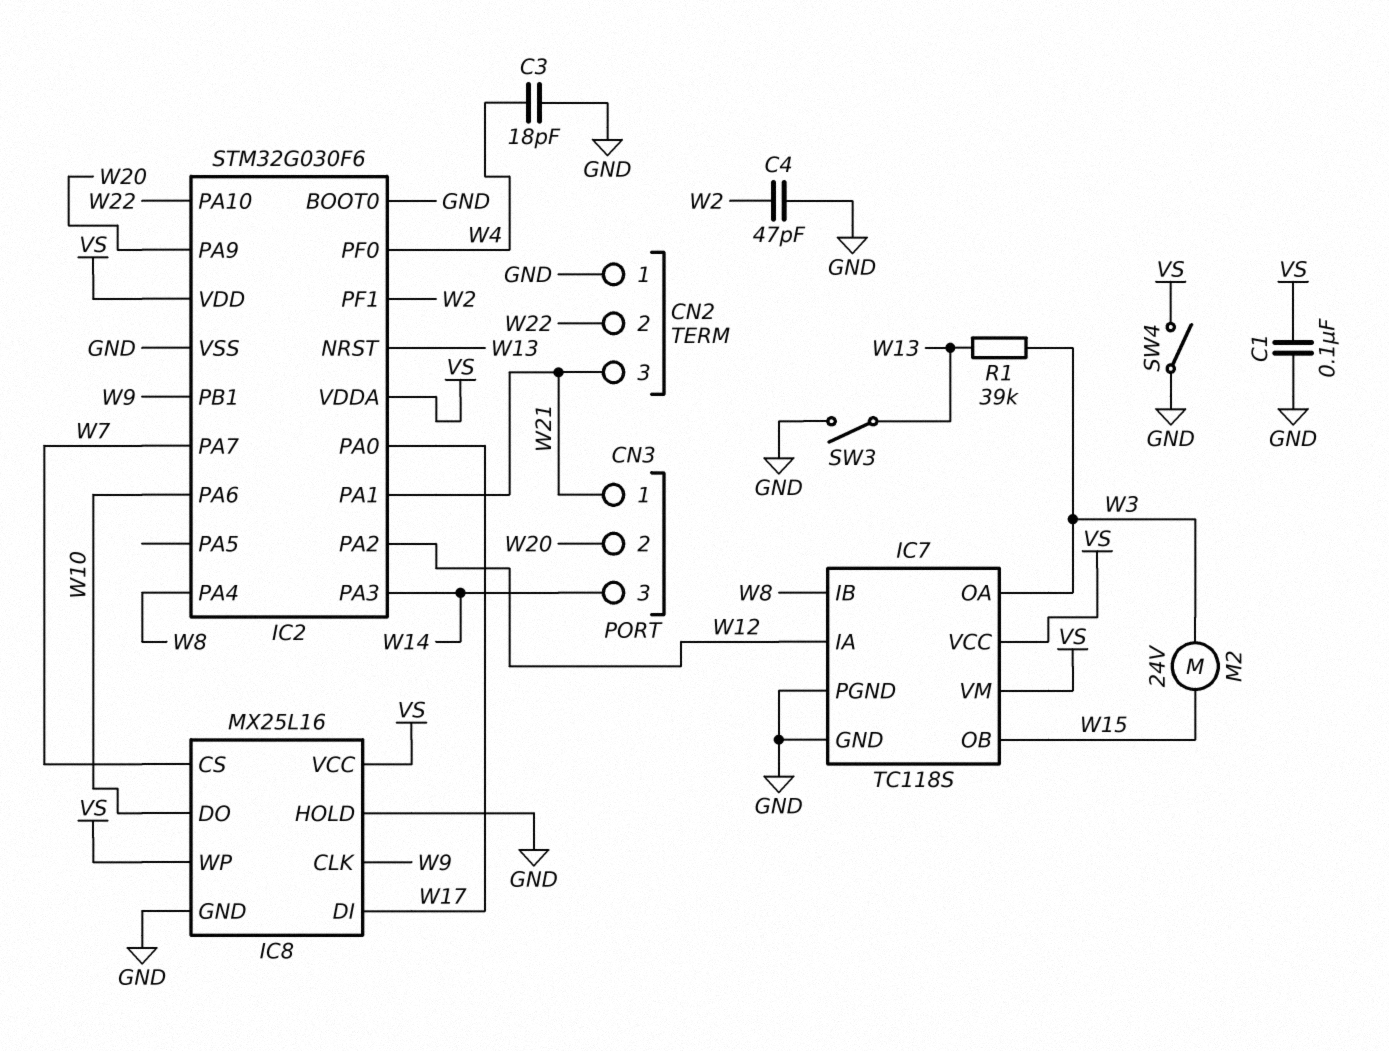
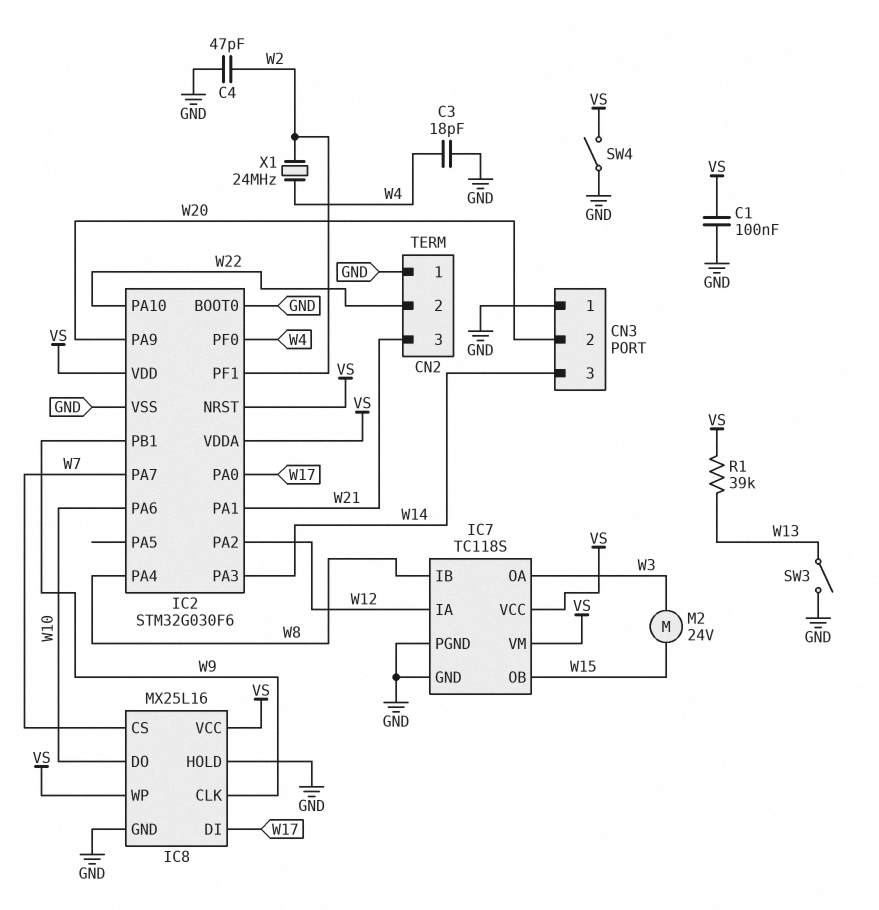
CN3 pin 1: W21 -> GND
IC2 pin NRST: W13 -> VS
R1: 39k (W3, W13) -> 39k (VS, W13)
X1: none -> 24MHz (W2, W4)

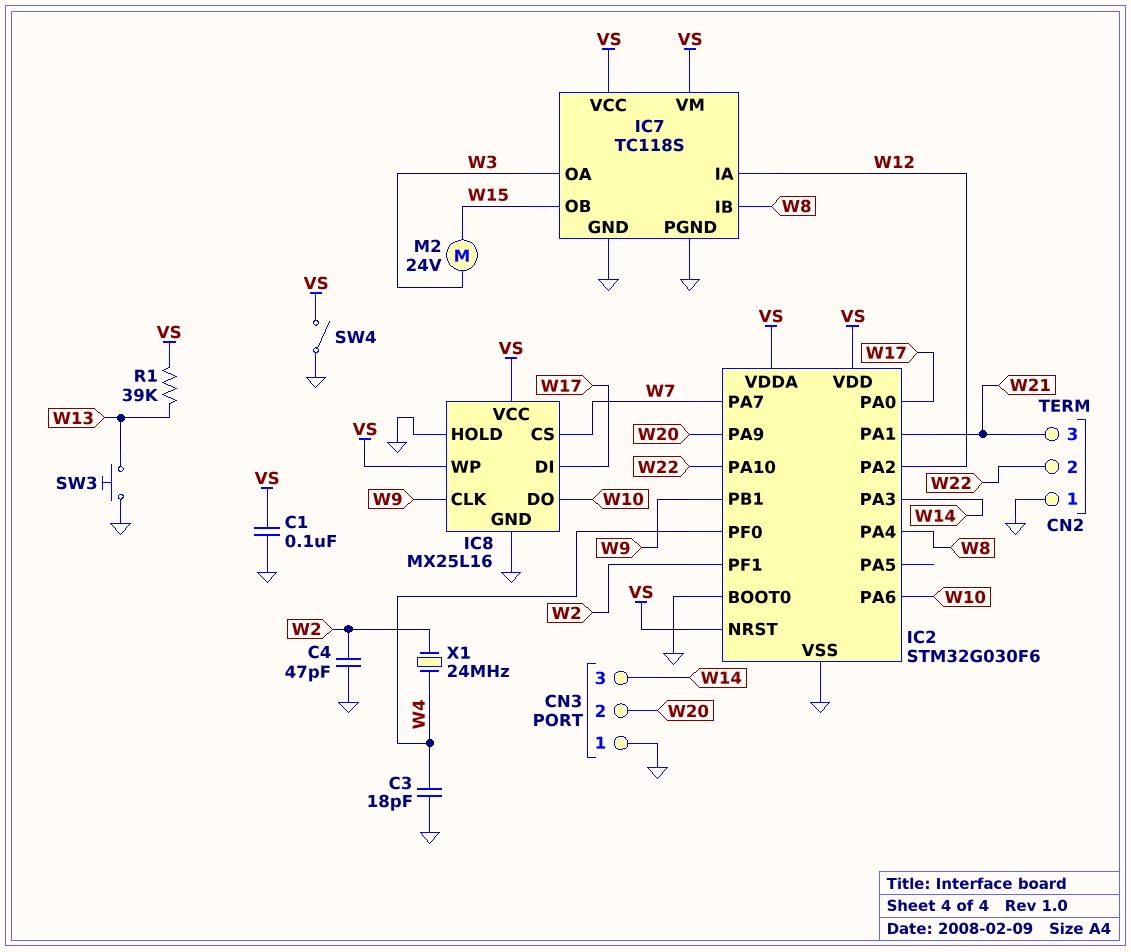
SW3: switch (GND, W13) -> button (GND, W13)

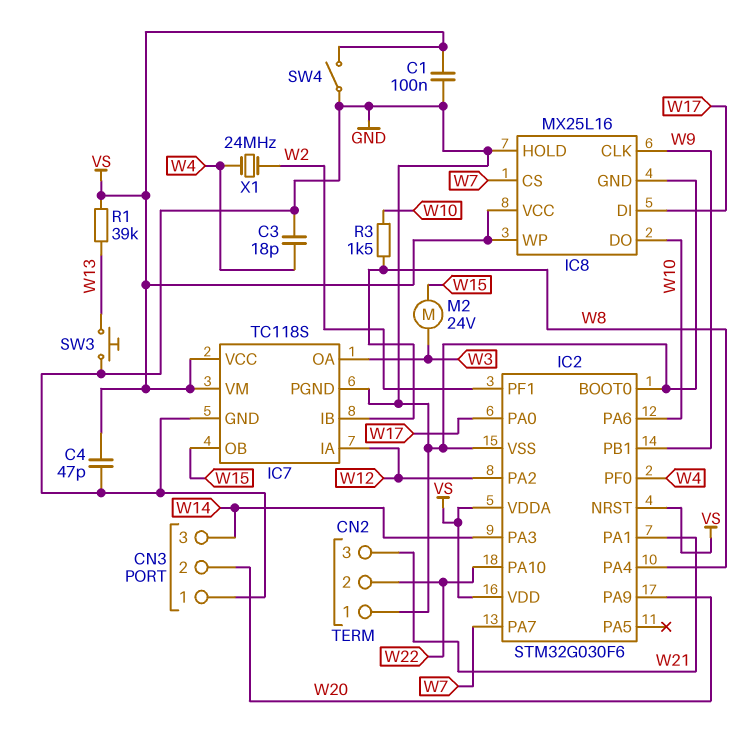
C4: 47pF (GND, W2) -> 47pF (GND, VS)
R3: none -> 1.5k (W8, W10)

